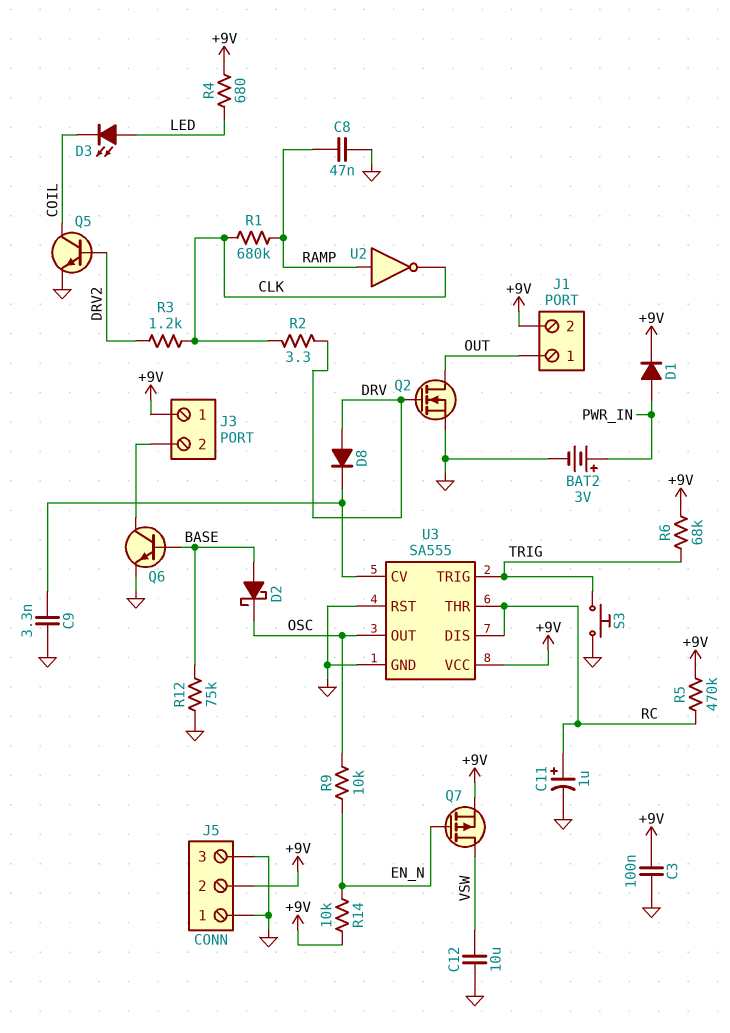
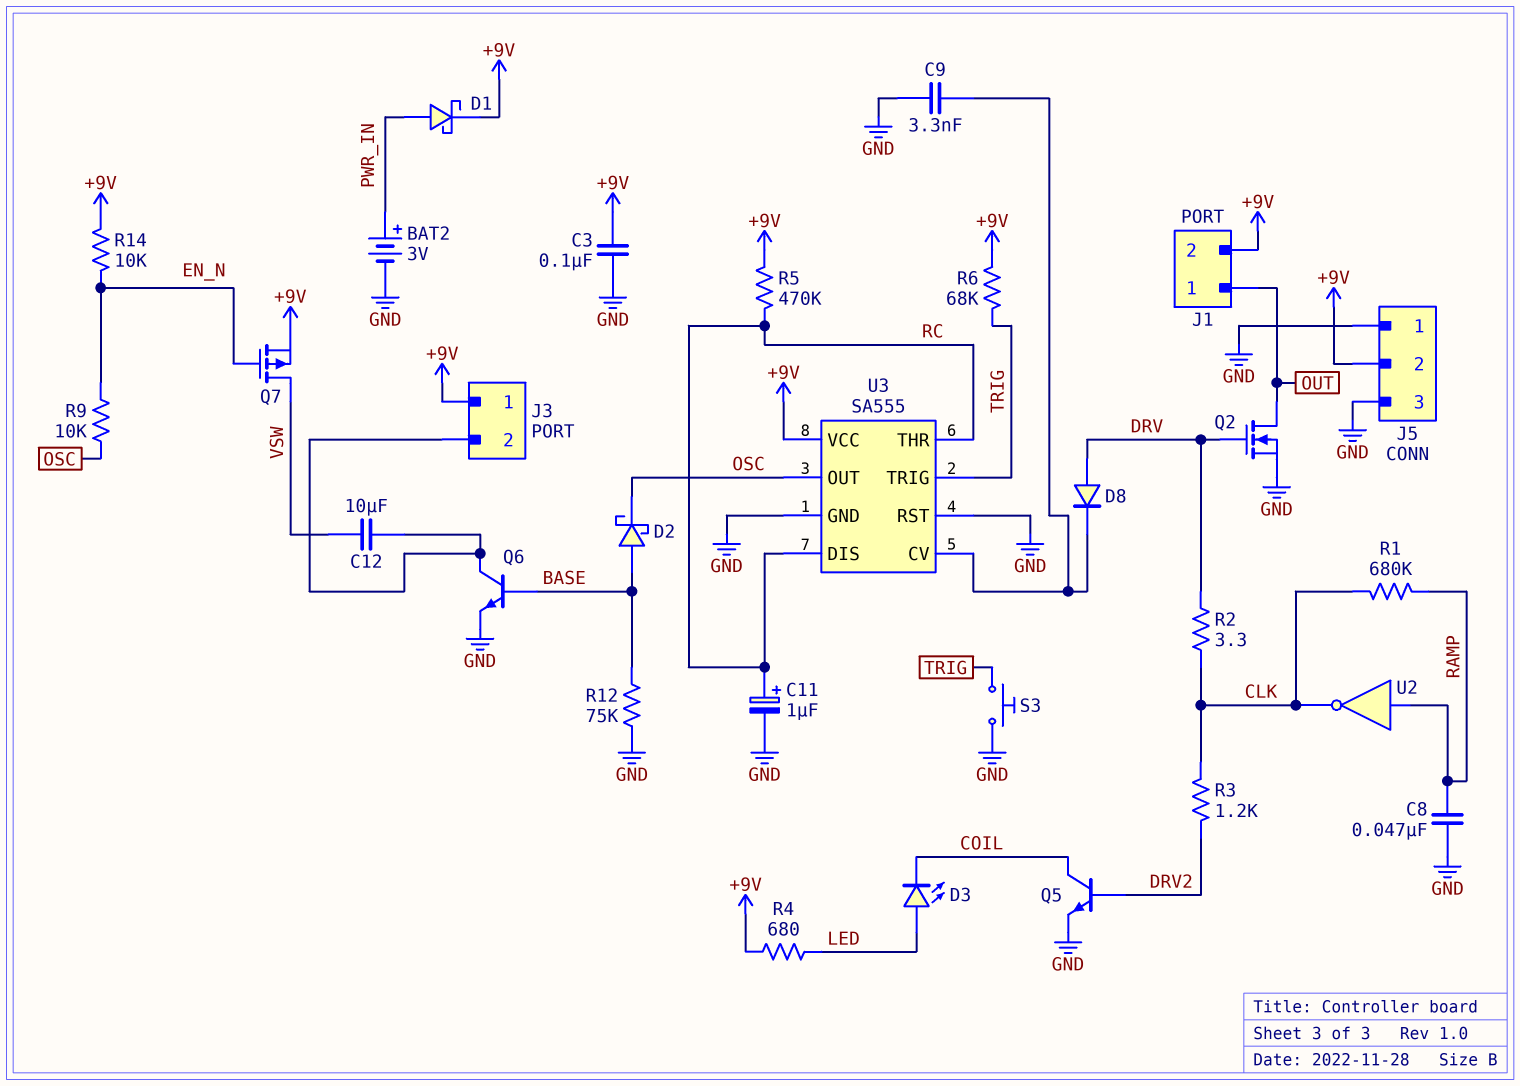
C12: 10uF (GND, VSW) -> 10uF (J3/2, VSW)
D1: diode (A PWR_IN, K +9V) -> schottky (A PWR_IN, K +9V)

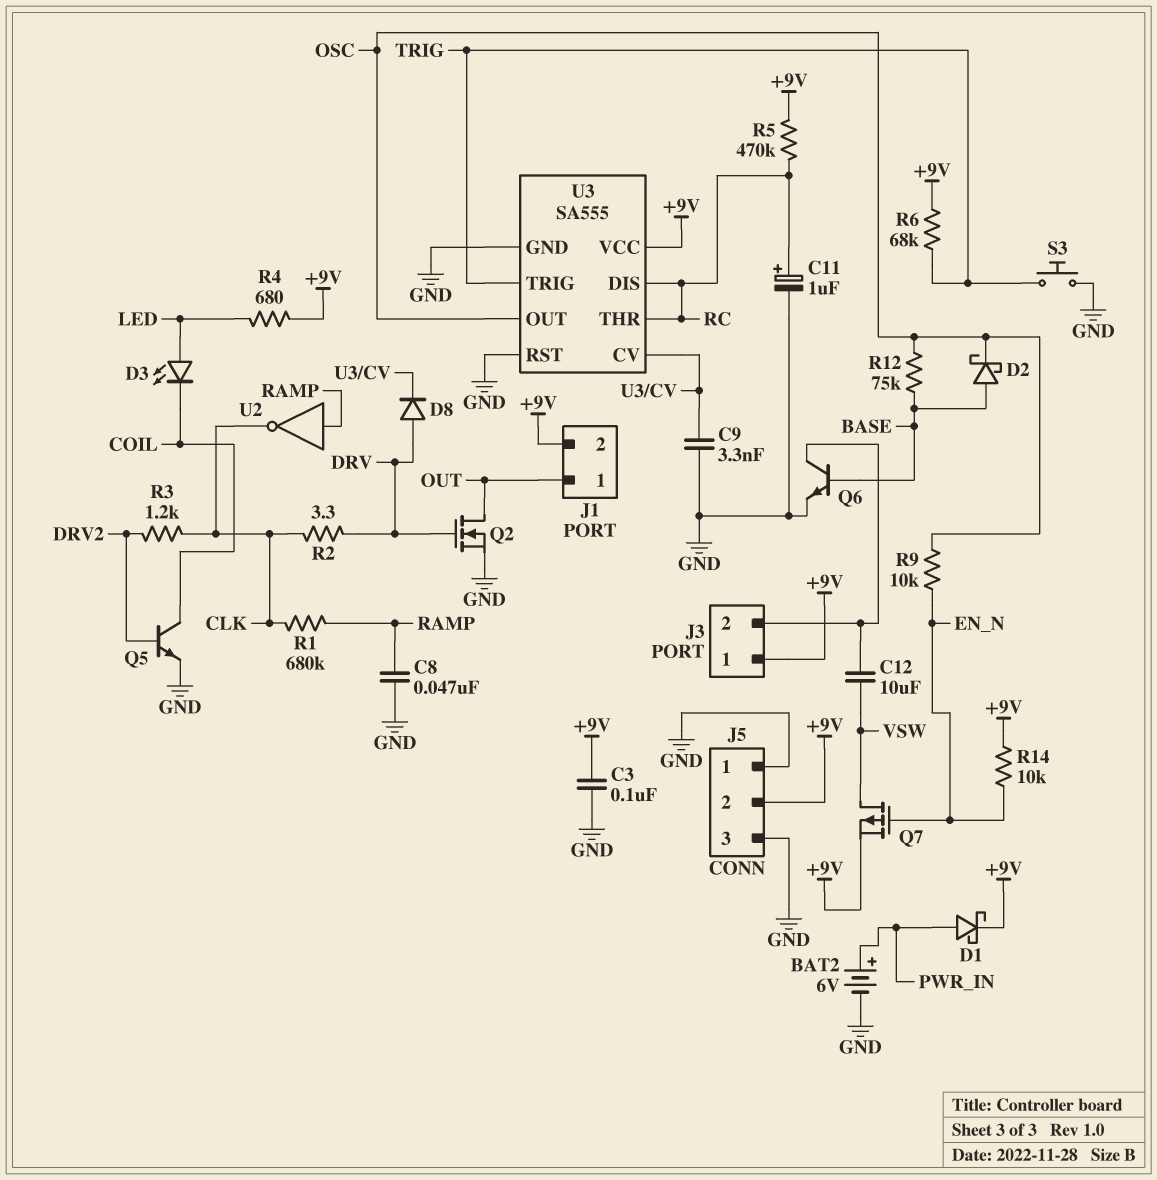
BAT2: 3V (plus PWR_IN, minus GND) -> 6V (plus PWR_IN, minus GND)
R12: 75k (BASE, GND) -> 75k (BASE, OSC)

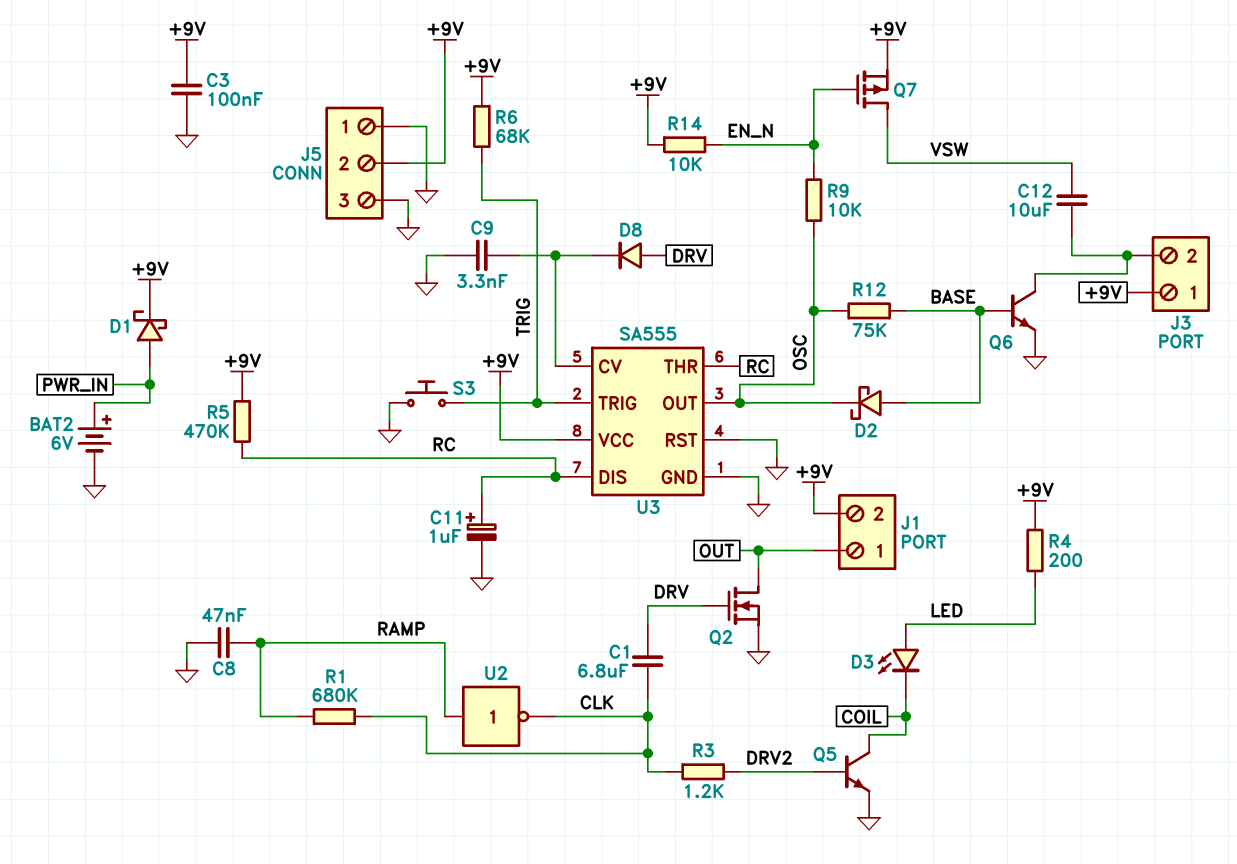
C1: none -> 6.8uF (CLK, DRV)
R2: 3.3 (CLK, DRV) -> none
R4: 680 (+9V, LED) -> 200 (+9V, LED)

